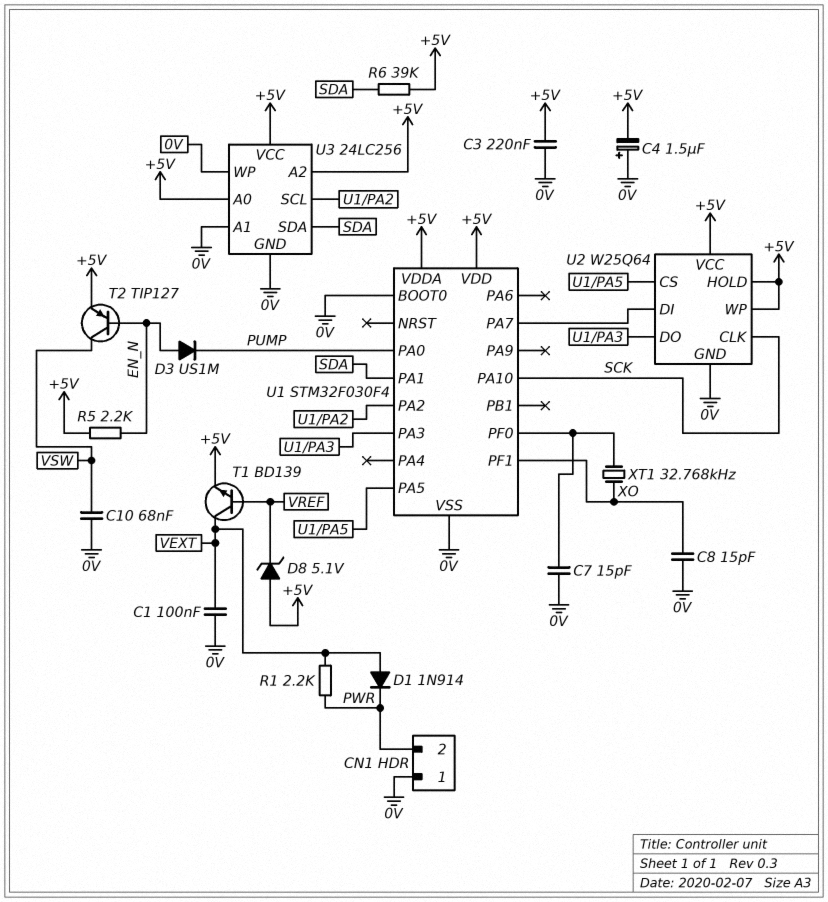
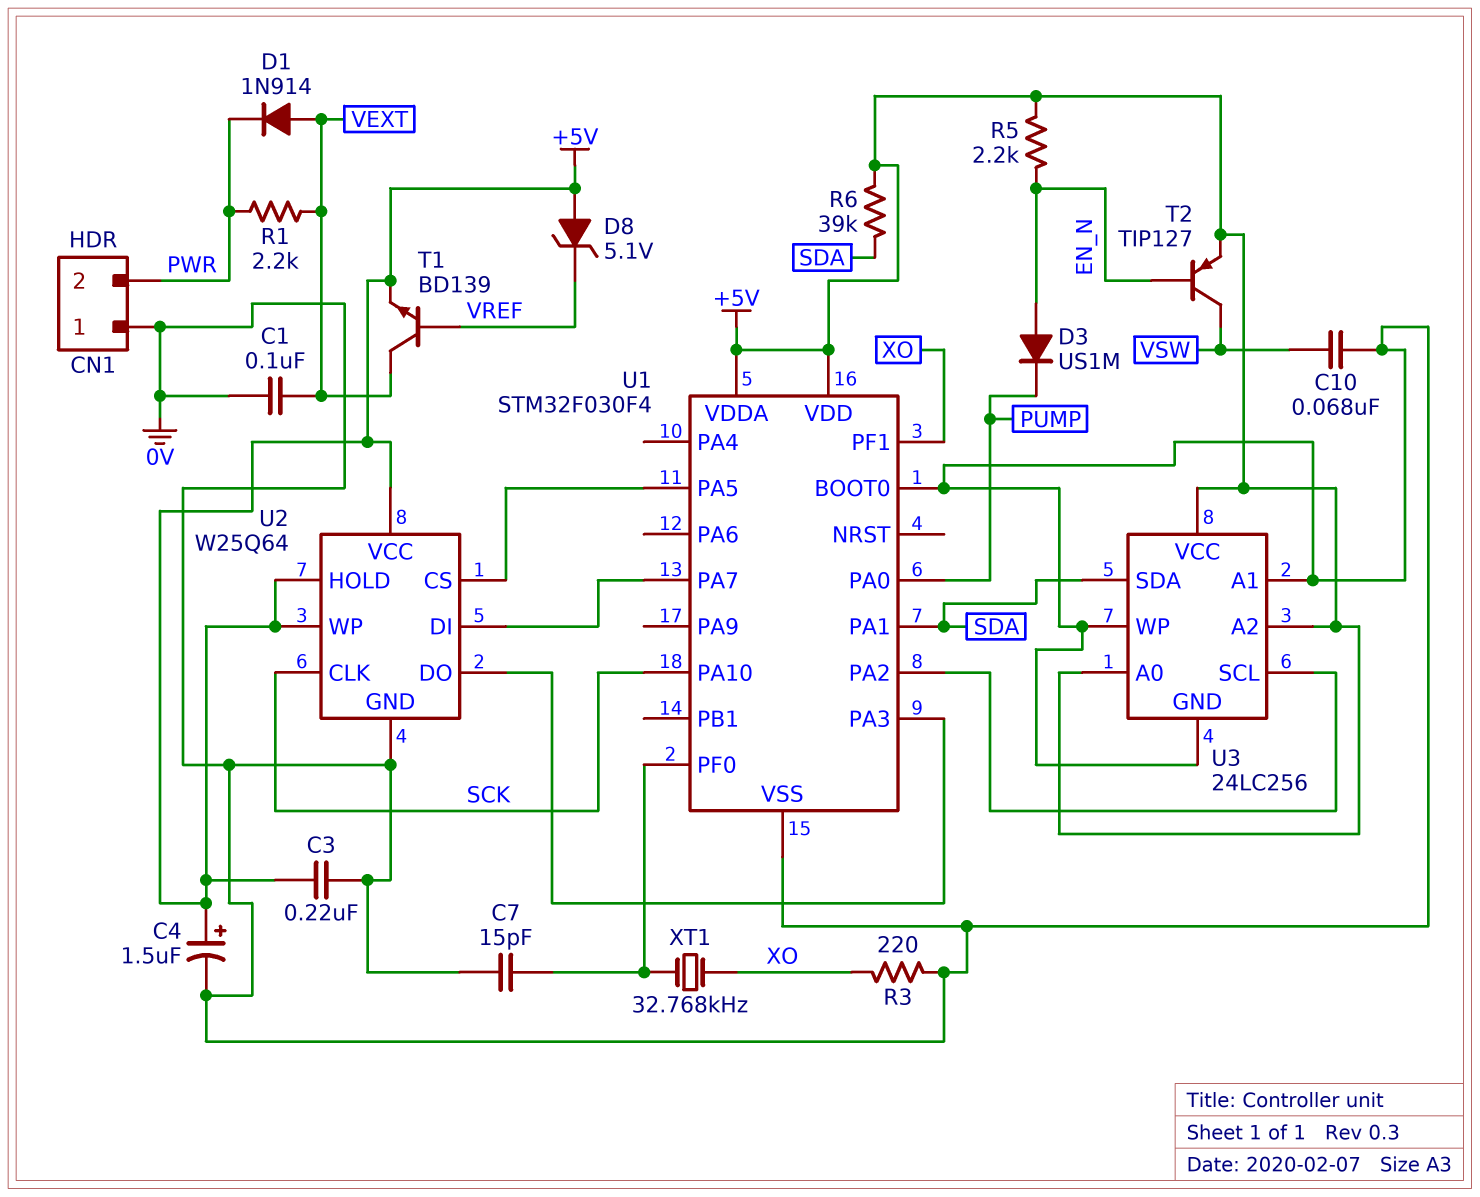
C4: 1.5uF (plus 0V, minus +5V) -> 1.5uF (plus +5V, minus 0V)
C8: 15pF (0V, XO) -> none
R3: none -> 220 (0V, XO)

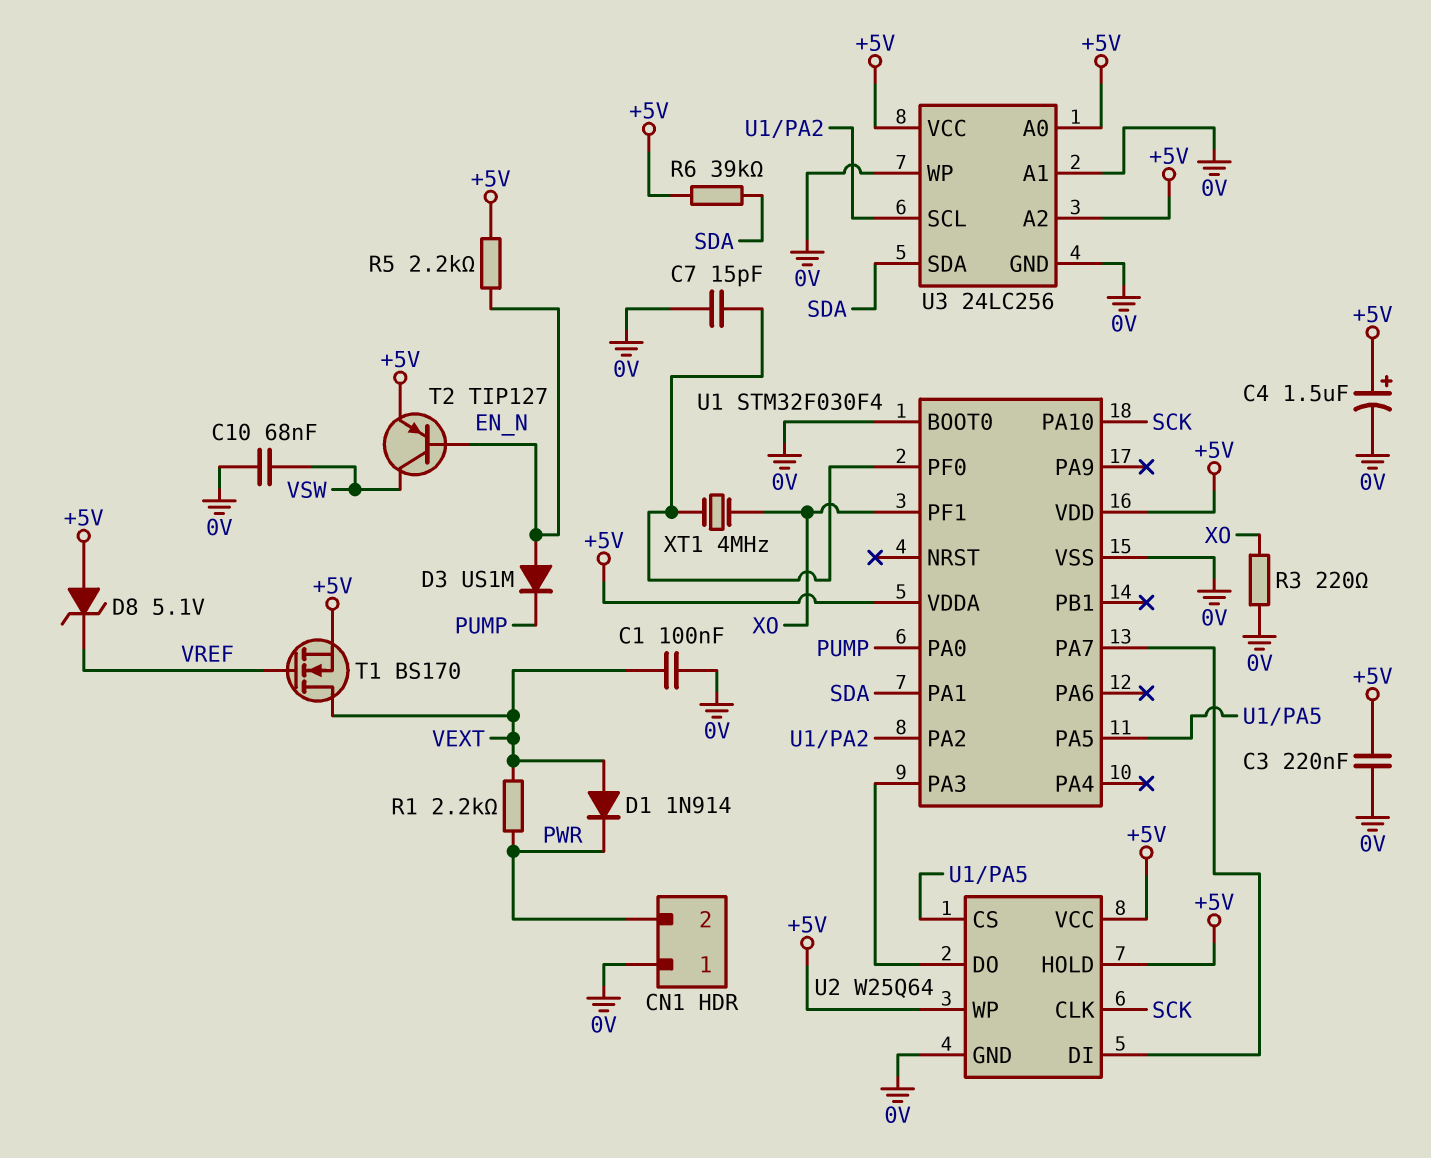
T1: NPN BD139 (B VREF, C VEXT, E +5V) -> NMOS BS170 (G VREF, D VEXT, S +5V)
XT1: 32.768kHz (U1/PF0, XO) -> 4MHz (U1/PF0, XO)

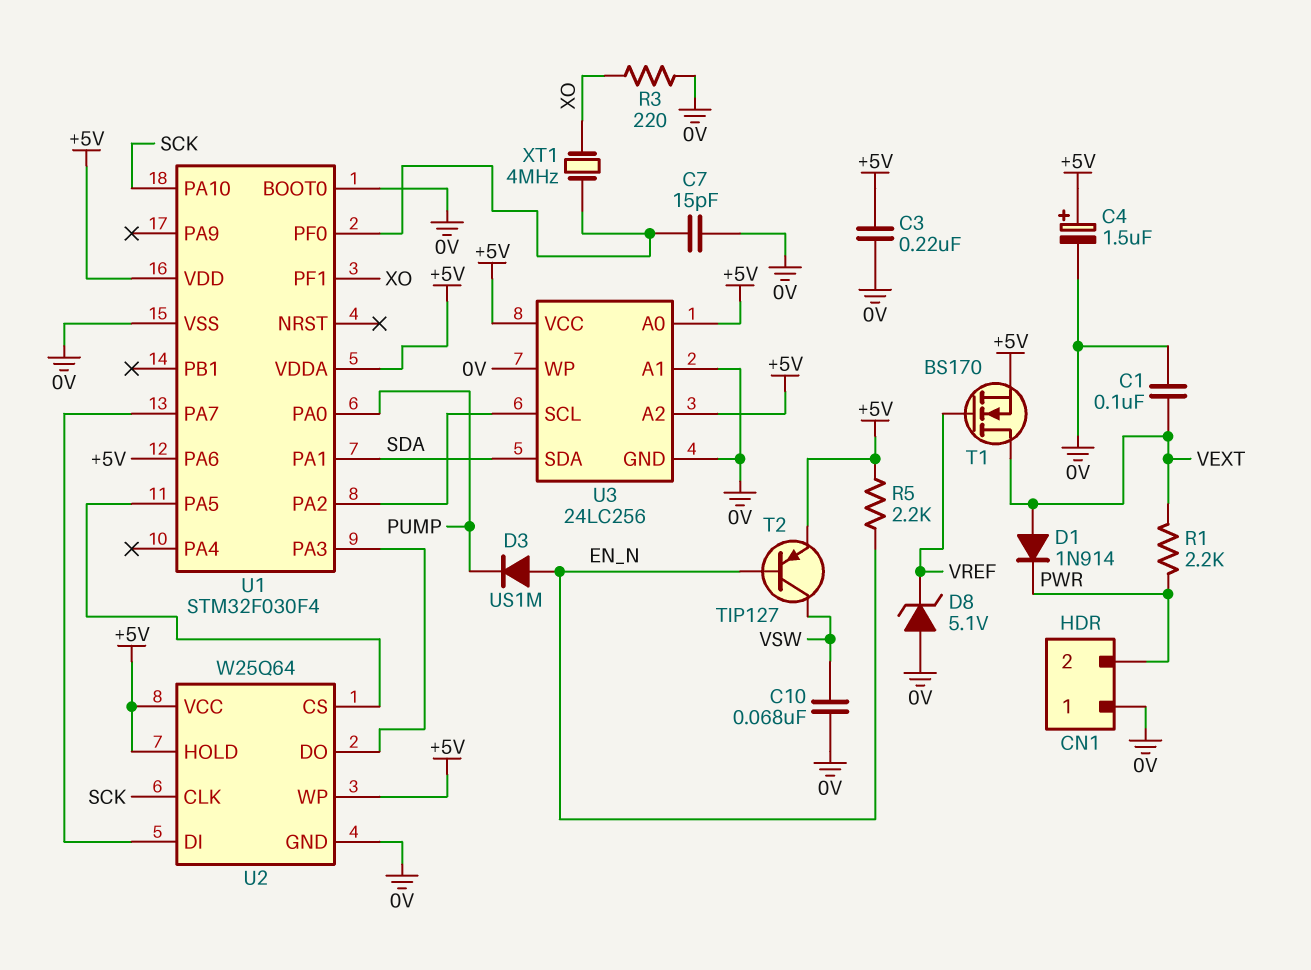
D8: zener 5.1V (A +5V, K VREF) -> zener 5.1V (A 0V, K VREF)
R6: 39k (+5V, SDA) -> none
U1 pin PA6: none -> +5V

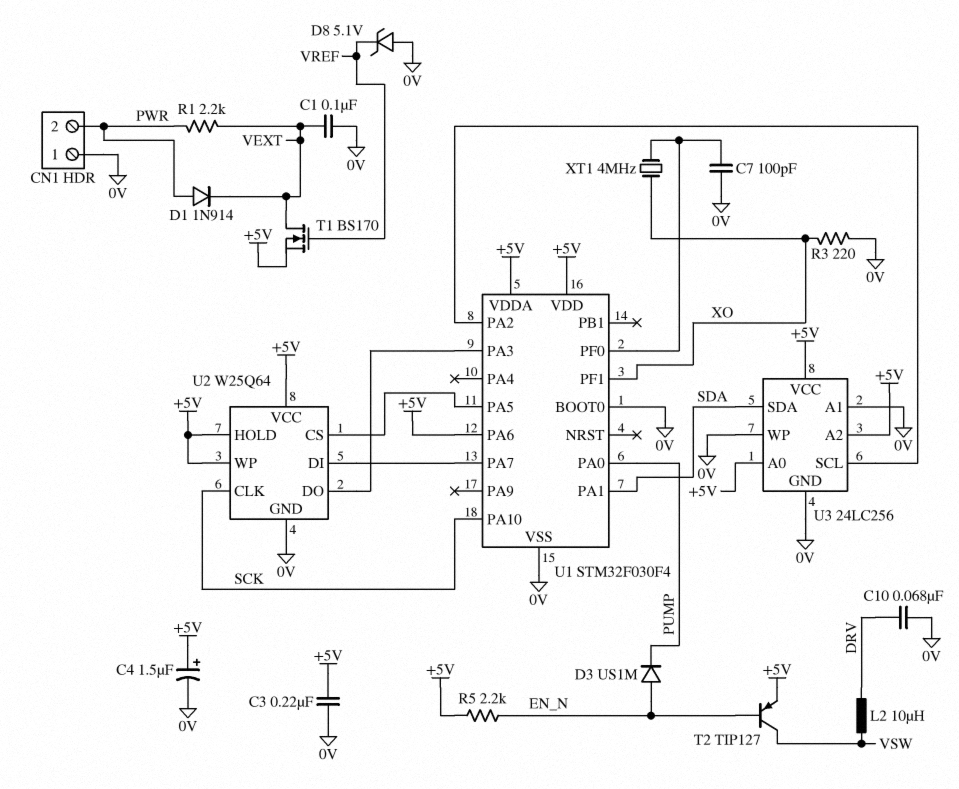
C7: 15pF (0V, U1/PF0) -> 100pF (0V, U1/PF0)
C10: 68nF (0V, VSW) -> 68nF (0V, DRV)
D1: diode 1N914 (A VEXT, K PWR) -> diode 1N914 (A PWR, K VEXT)
L2: none -> 10uH (DRV, VSW)

